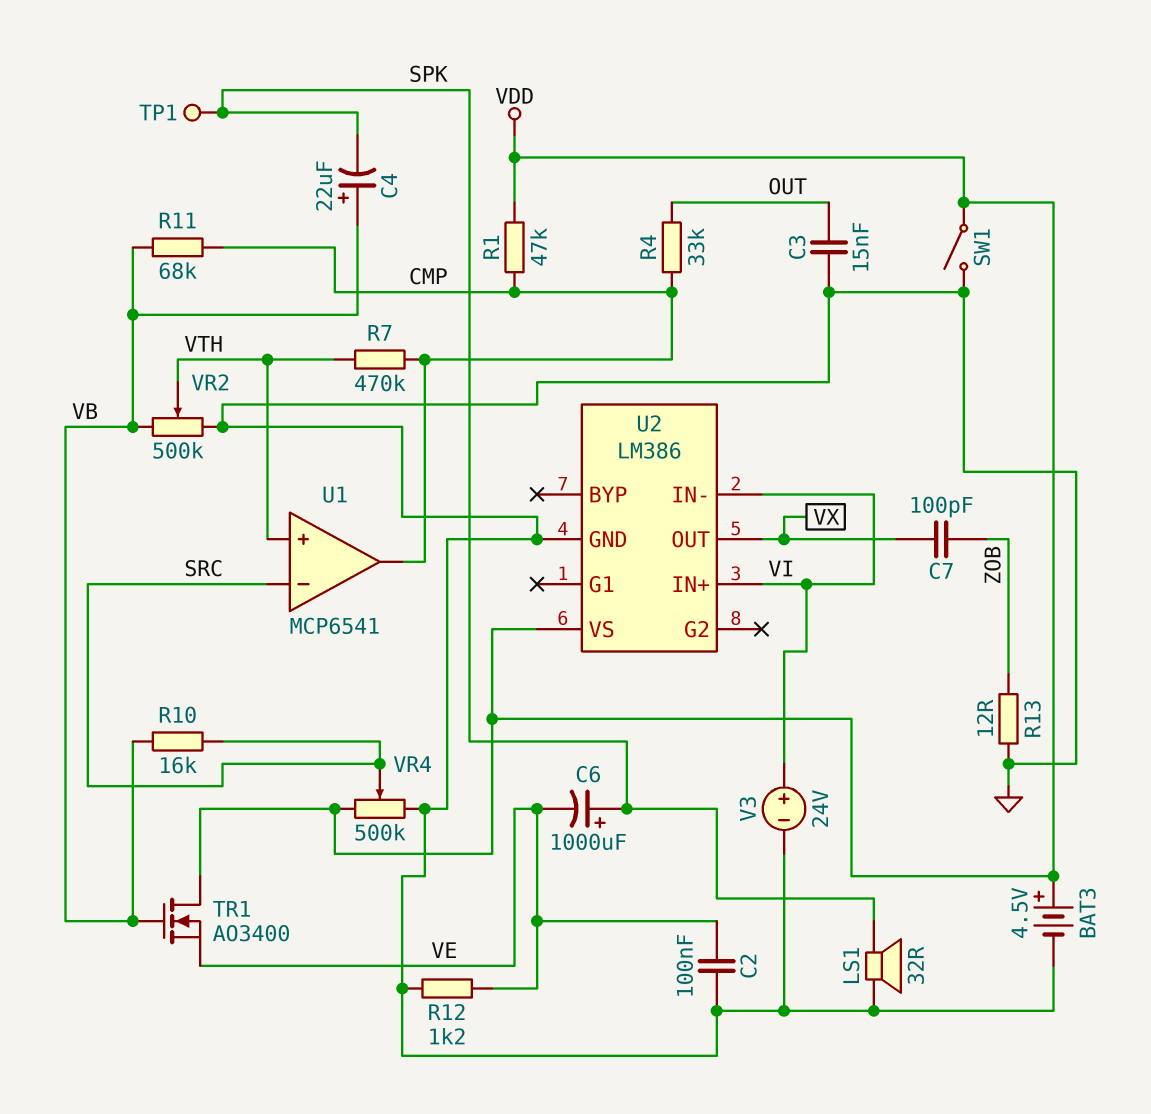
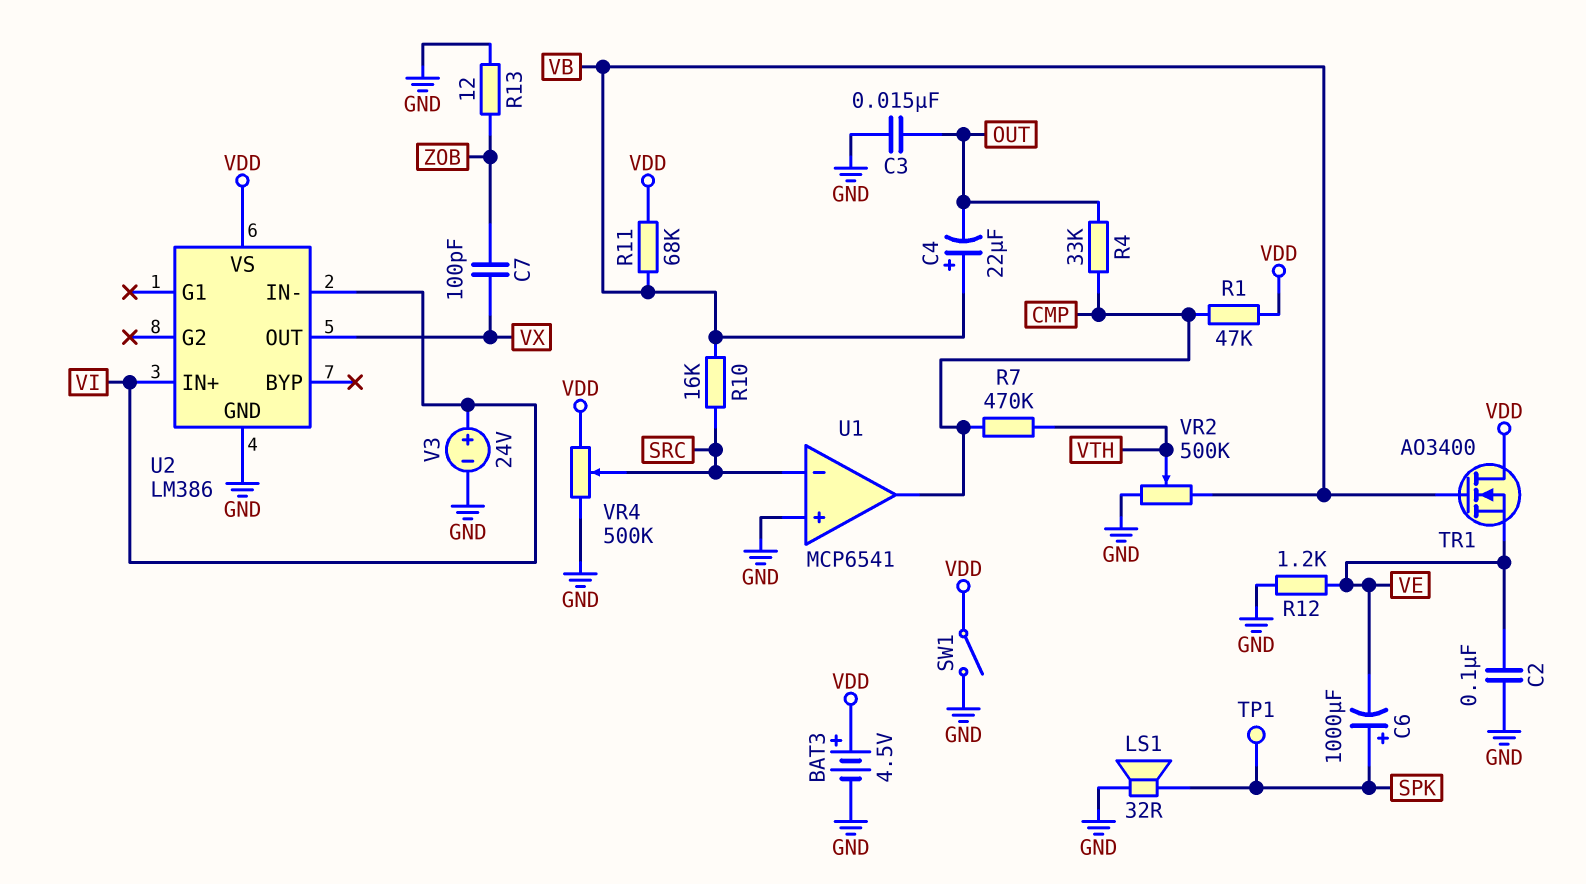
C4: 22uF (plus VB, minus SPK) -> 22uF (plus VB, minus OUT)
R11: 68k (CMP, VB) -> 68k (VB, VDD)
U1 pin in+: VTH -> GND

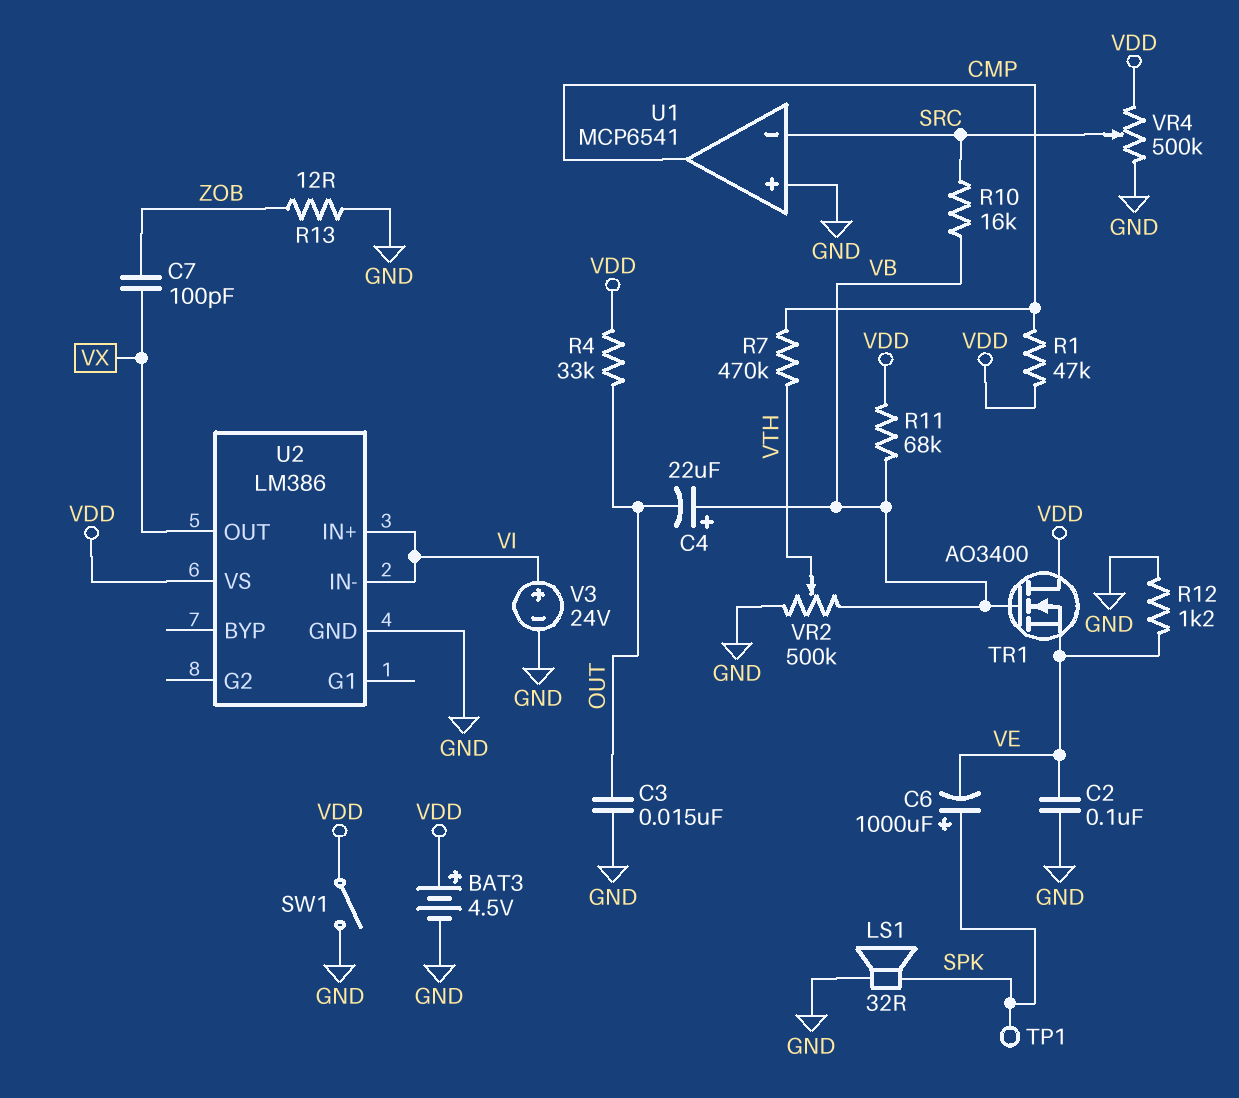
R4: 33k (CMP, OUT) -> 33k (OUT, VDD)

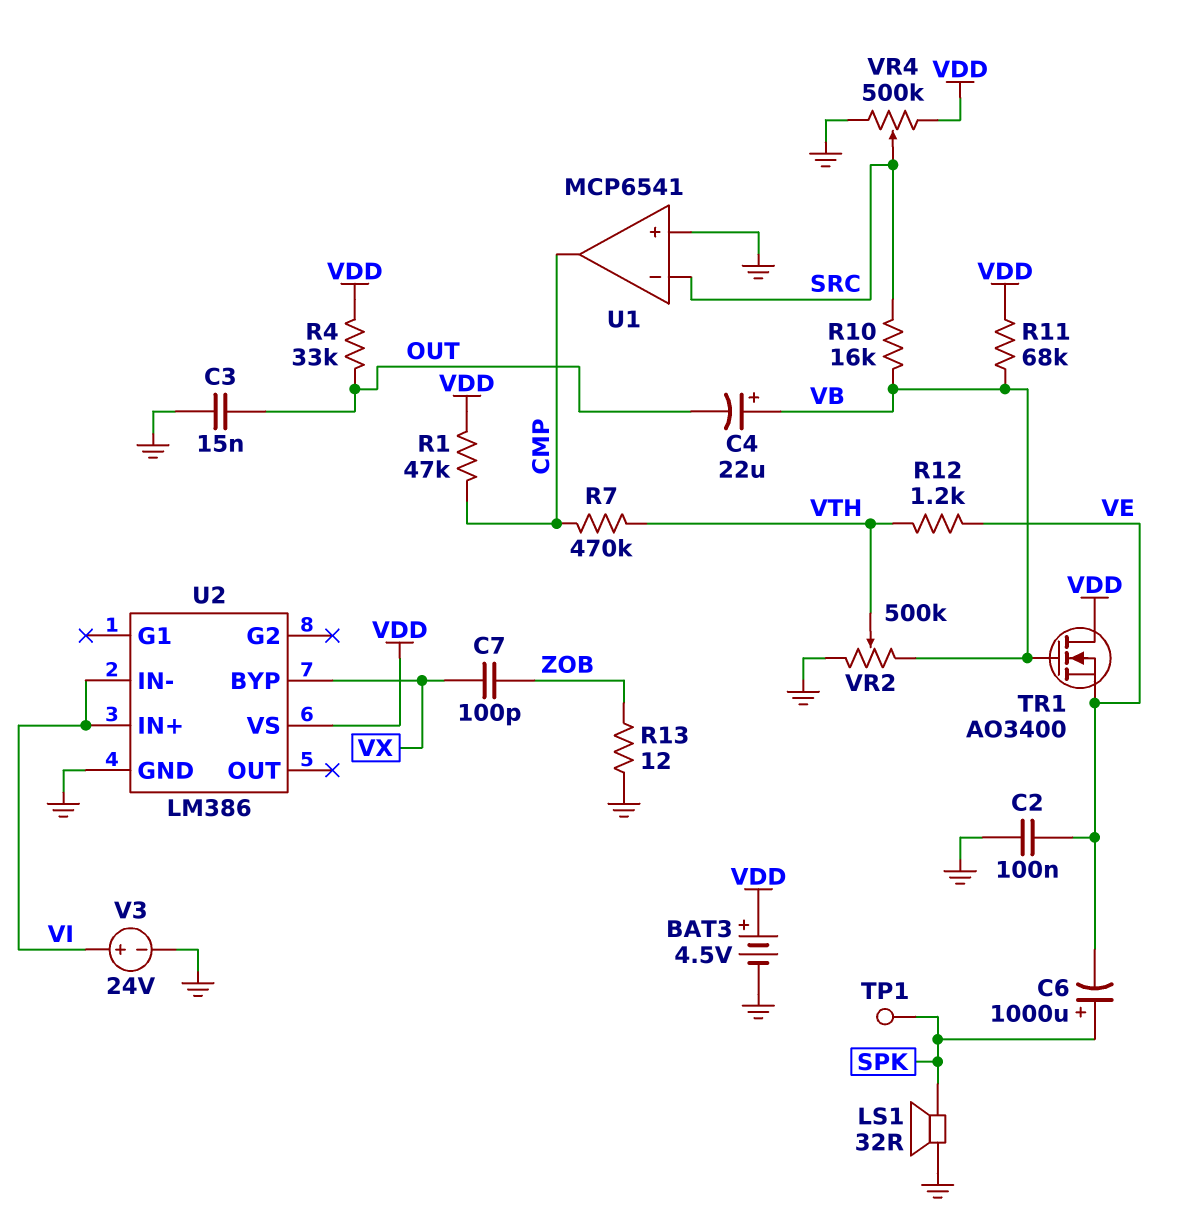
R12: 1.2k (GND, VE) -> 1.2k (VE, VTH)
SW1: switch (GND, VDD) -> none
U2 pin BYP: none -> VX
U2 pin OUT: VX -> none

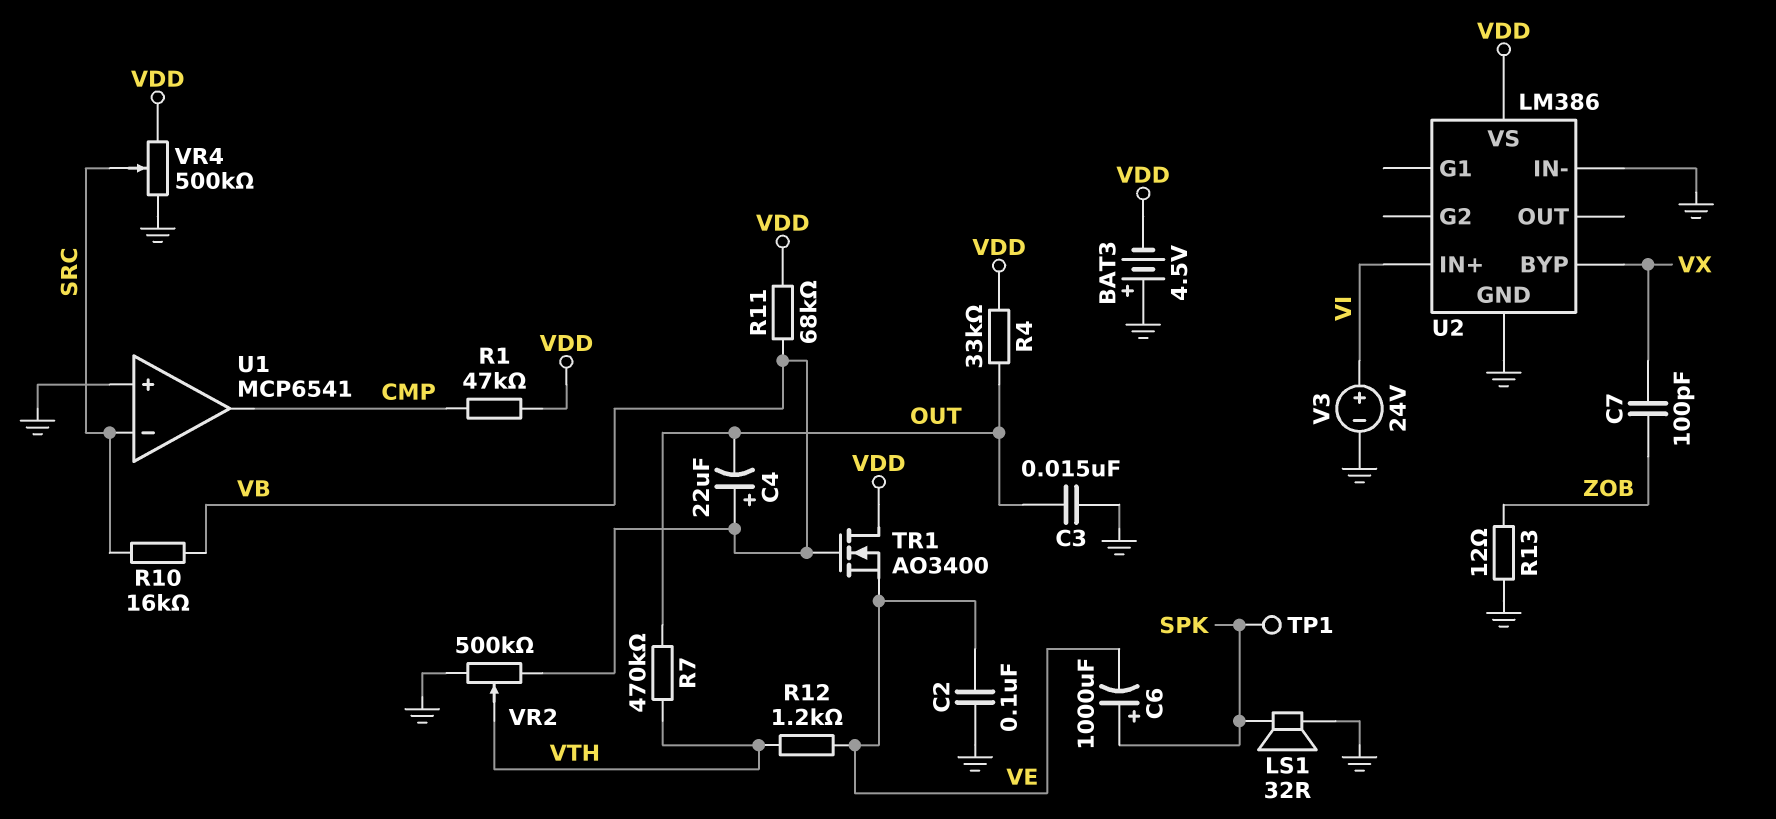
BAT3: 4.5V (plus VDD, minus GND) -> 4.5V (plus GND, minus VDD)
R7: 470k (CMP, VTH) -> 470k (OUT, VTH)
U2 pin IN-: VI -> GND

